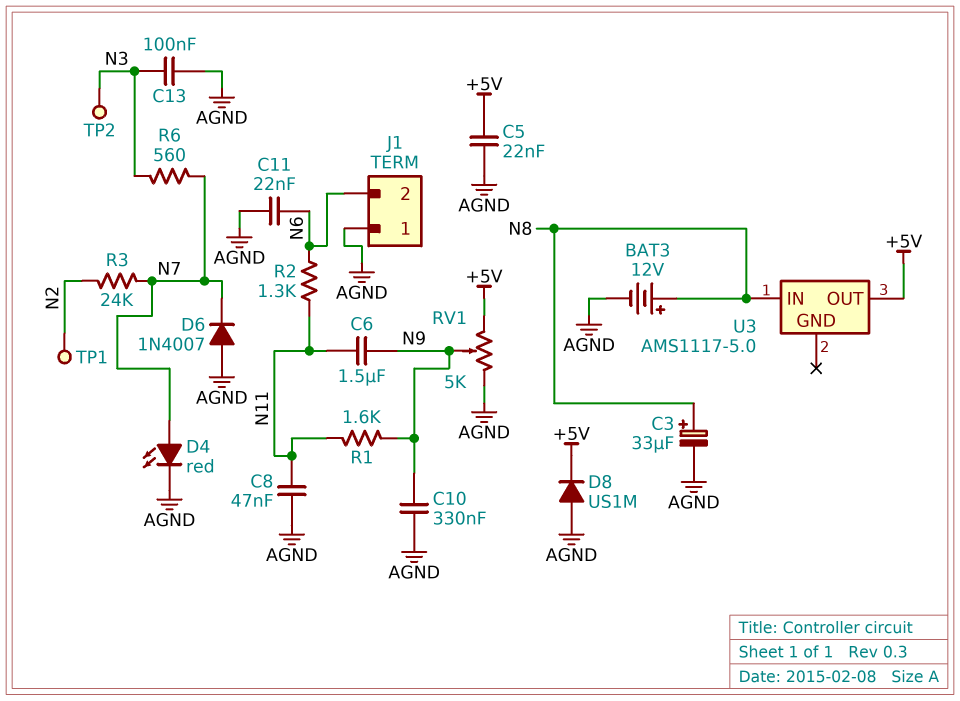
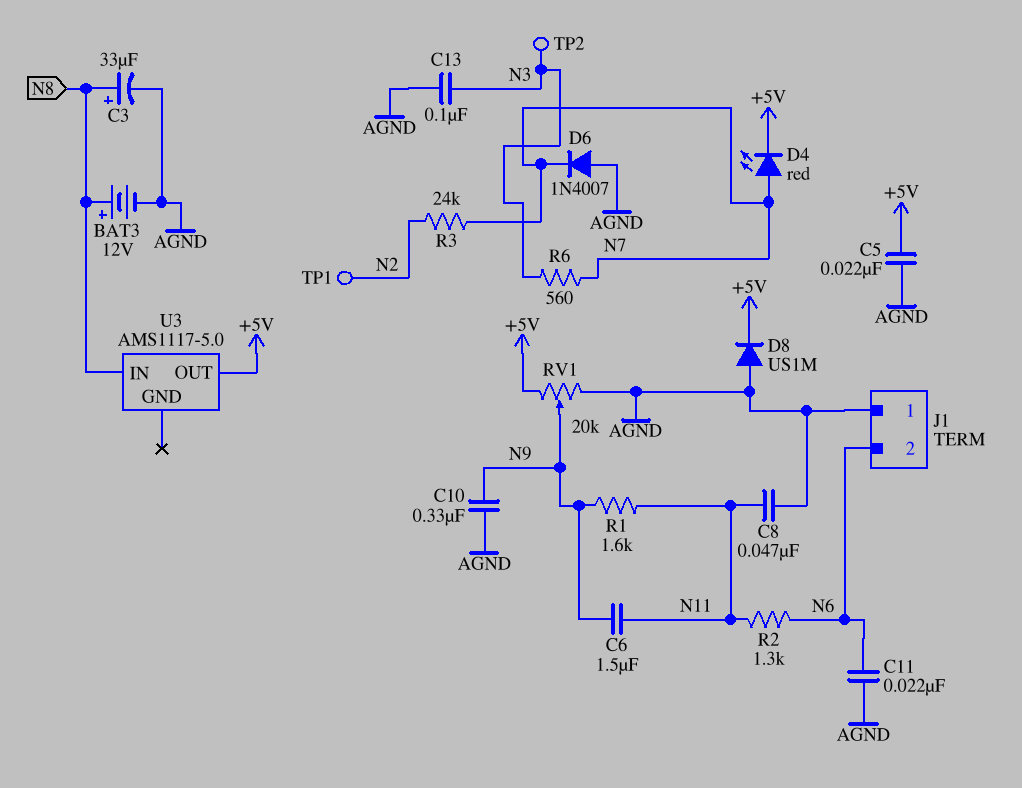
D4: LED red (A N7, K AGND) -> LED red (A N7, K +5V)
RV1: 5k (+5V, AGND, wiper N9) -> 20k (+5V, AGND, wiper N9)

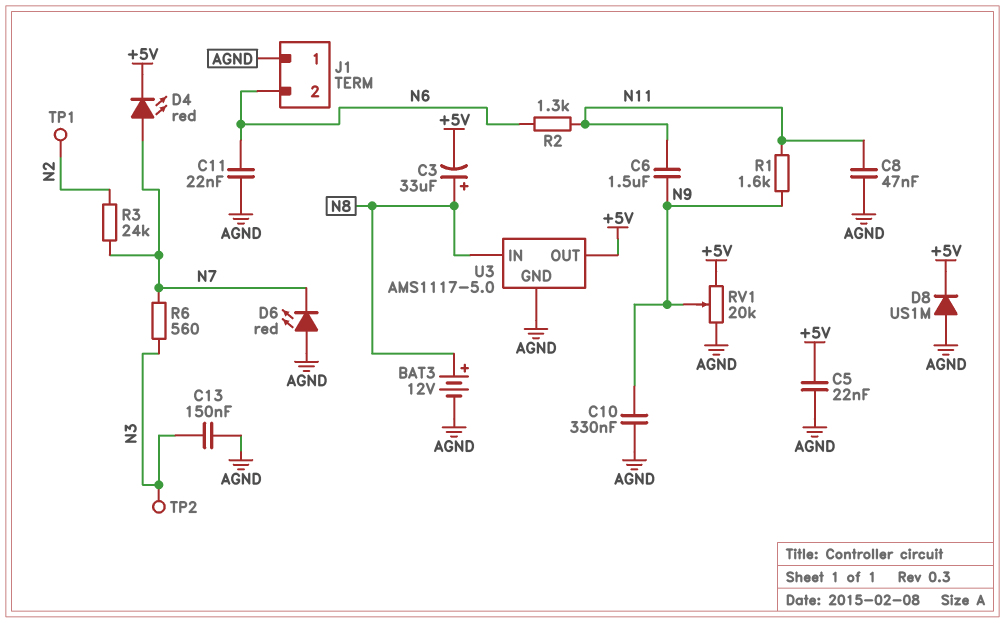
C3: 33uF (plus N8, minus AGND) -> 33uF (plus N8, minus +5V)
C13: 100nF (AGND, N3) -> 150nF (AGND, N3)
D6: diode 1N4007 (A AGND, K N7) -> LED red (A AGND, K N7)
U3 pin GND: none -> AGND

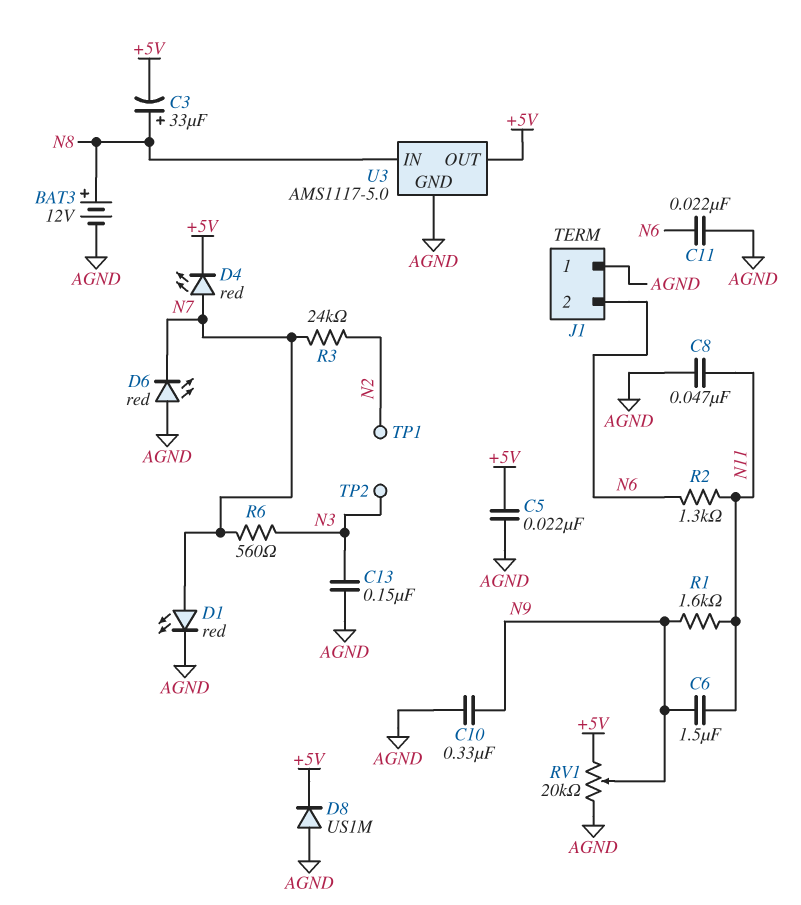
D1: none -> LED red (A N7, K AGND)

